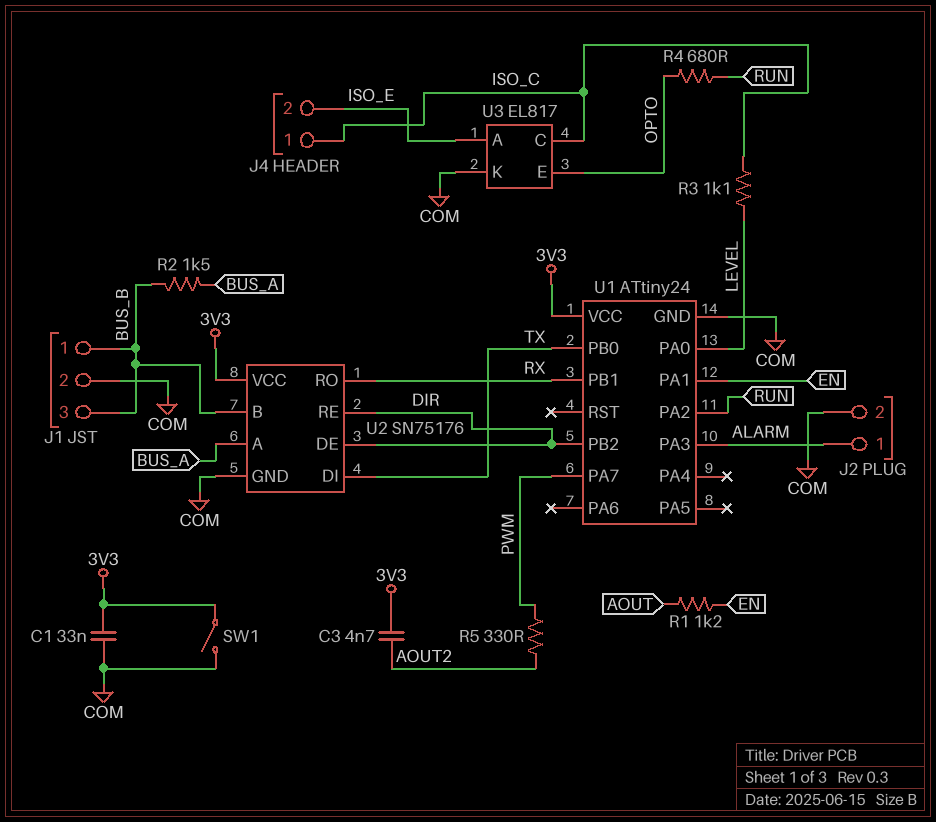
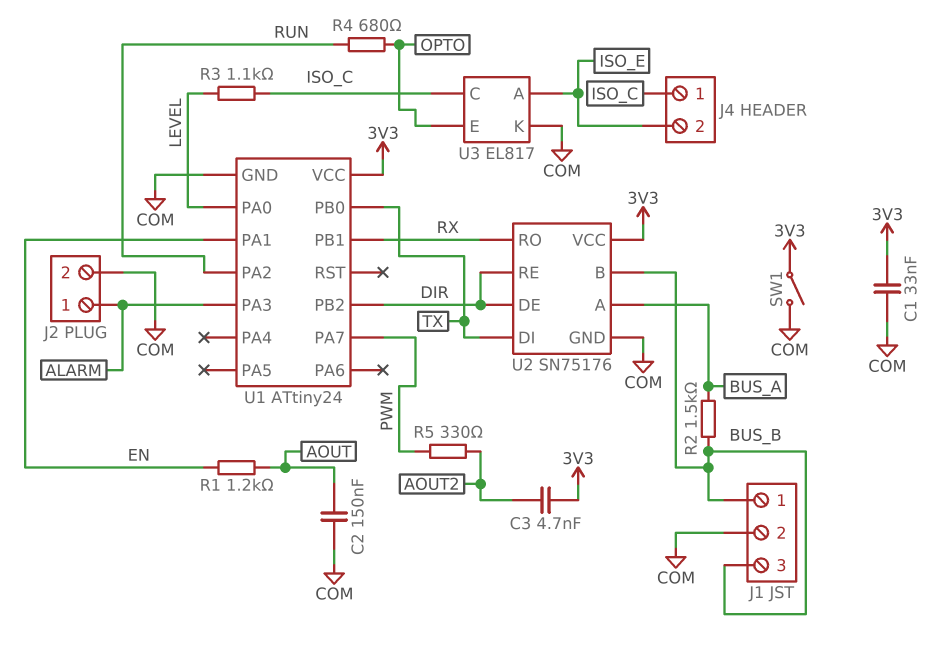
C2: none -> 150nF (AOUT, COM)

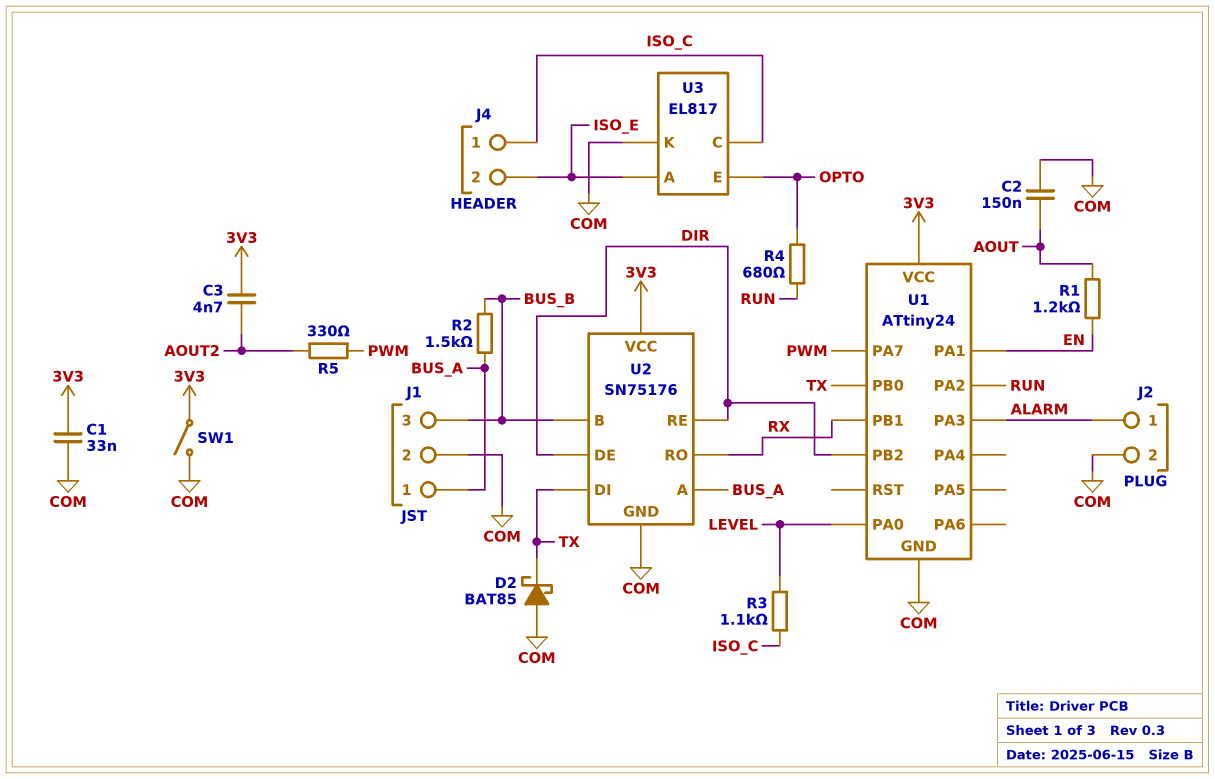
D2: none -> schottky BAT85 (A COM, K TX)
J1 pin 1: BUS_B -> BUS_A

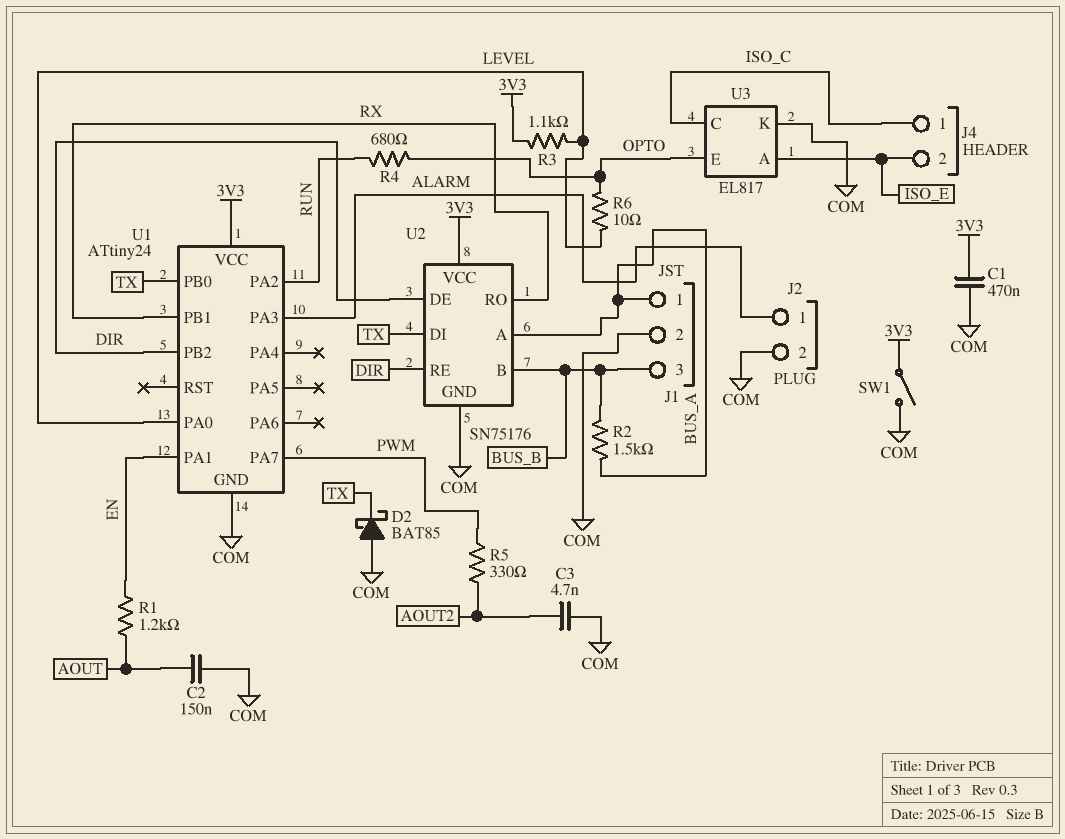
C1: 33nF (3V3, COM) -> 470nF (3V3, COM)
C3: 4.7nF (3V3, AOUT2) -> 4.7nF (AOUT2, COM)
R3: 1.1k (ISO_C, LEVEL) -> 1.1k (3V3, LEVEL)
R6: none -> 10 (LEVEL, OPTO)

